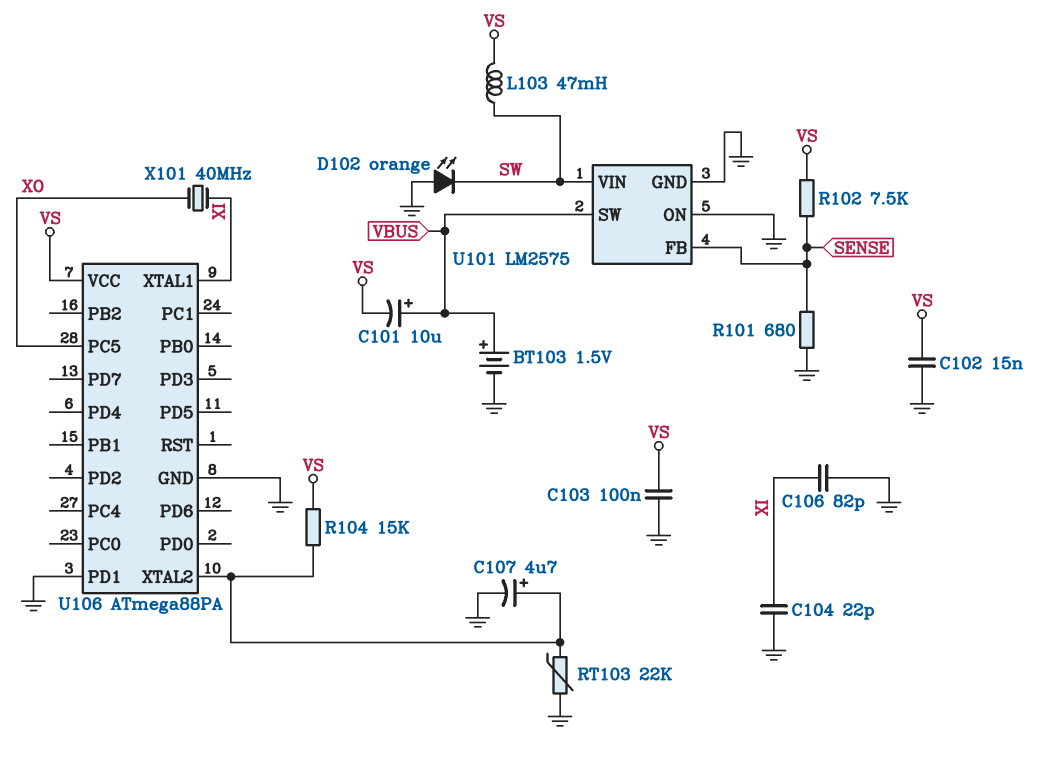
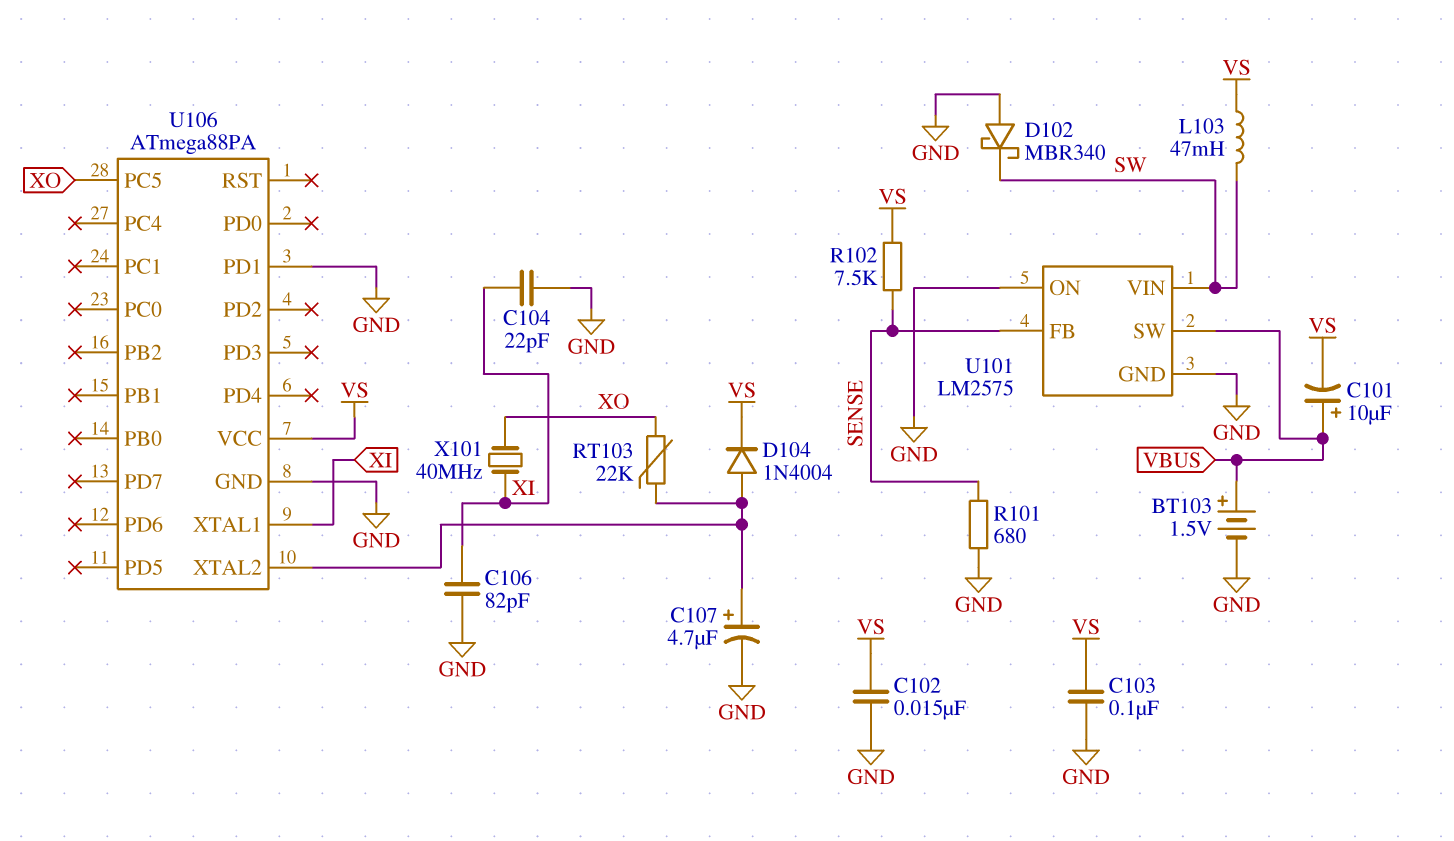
D102: LED orange (A GND, K SW) -> schottky MBR340 (A GND, K SW)
D104: none -> diode 1N4004 (A U106/XTAL2, K VS)
R104: 15k (U106/XTAL2, VS) -> none
RT103: 22k (GND, U106/XTAL2) -> 22k (U106/XTAL2, XO)

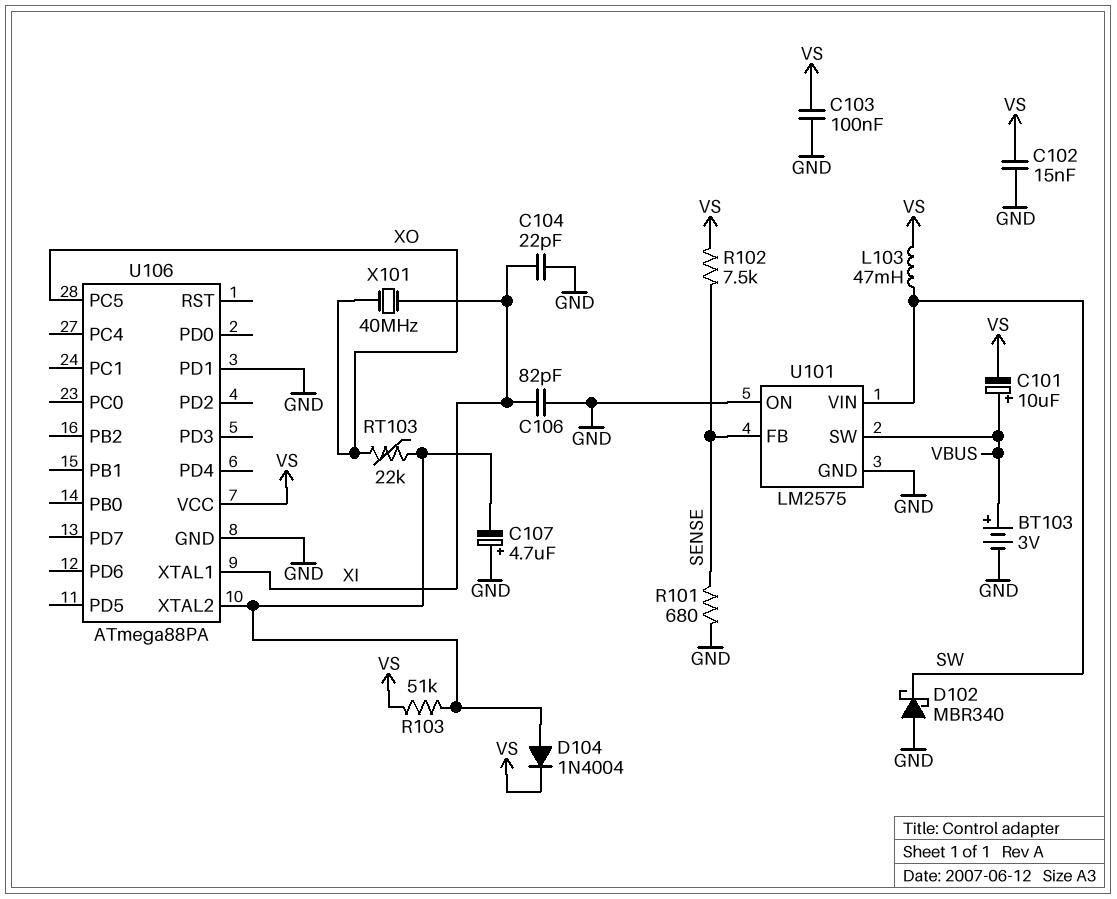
BT103: 1.5V (plus VBUS, minus GND) -> 3V (plus VBUS, minus GND)
C107: 4.7uF (plus U106/XTAL2, minus GND) -> 4.7uF (plus GND, minus U106/XTAL2)
R103: none -> 51k (U106/XTAL2, VS)

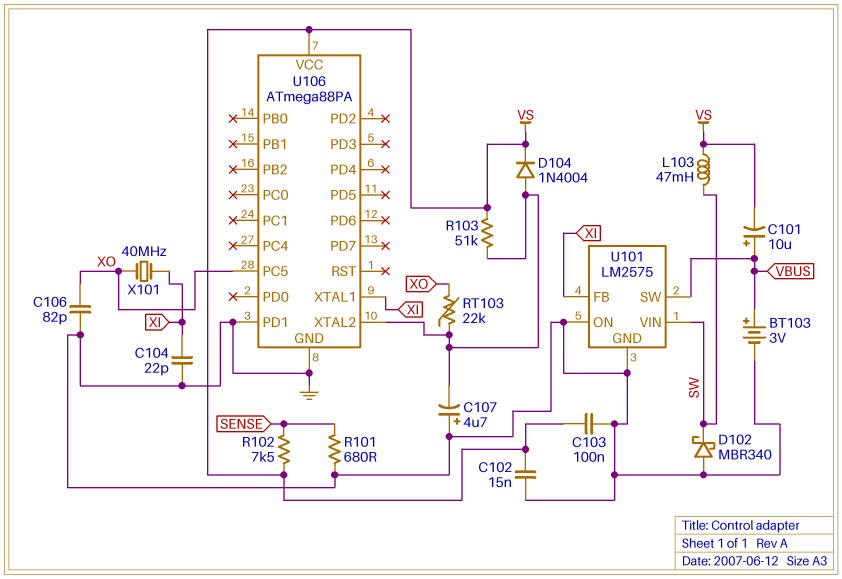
C106: 82pF (GND, XI) -> 82pF (GND, XO)
U101 pin FB: SENSE -> XI

